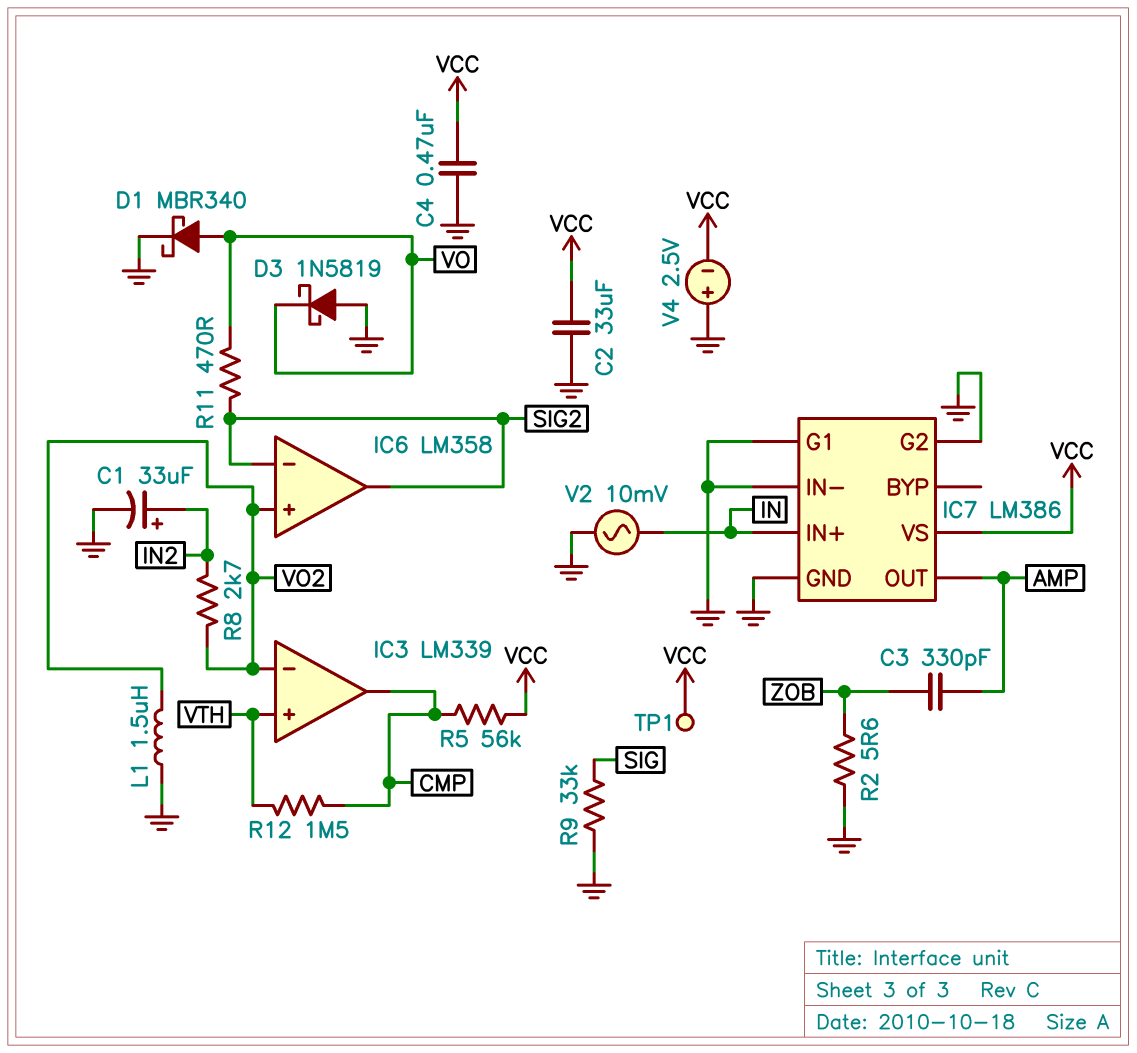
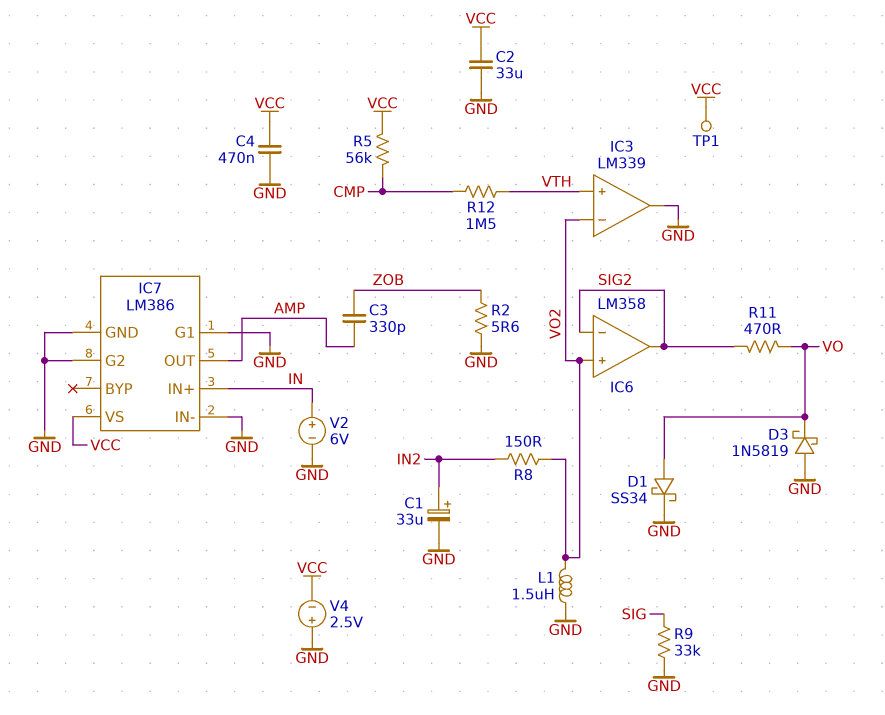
D1: schottky MBR340 (A VO, K GND) -> schottky SS34 (A VO, K GND)
IC3 pin out: CMP -> GND
R8: 2.7k (IN2, VO2) -> 150 (IN2, VO2)
V2: AC 10mV (GND, IN) -> 6V (plus IN, minus GND)

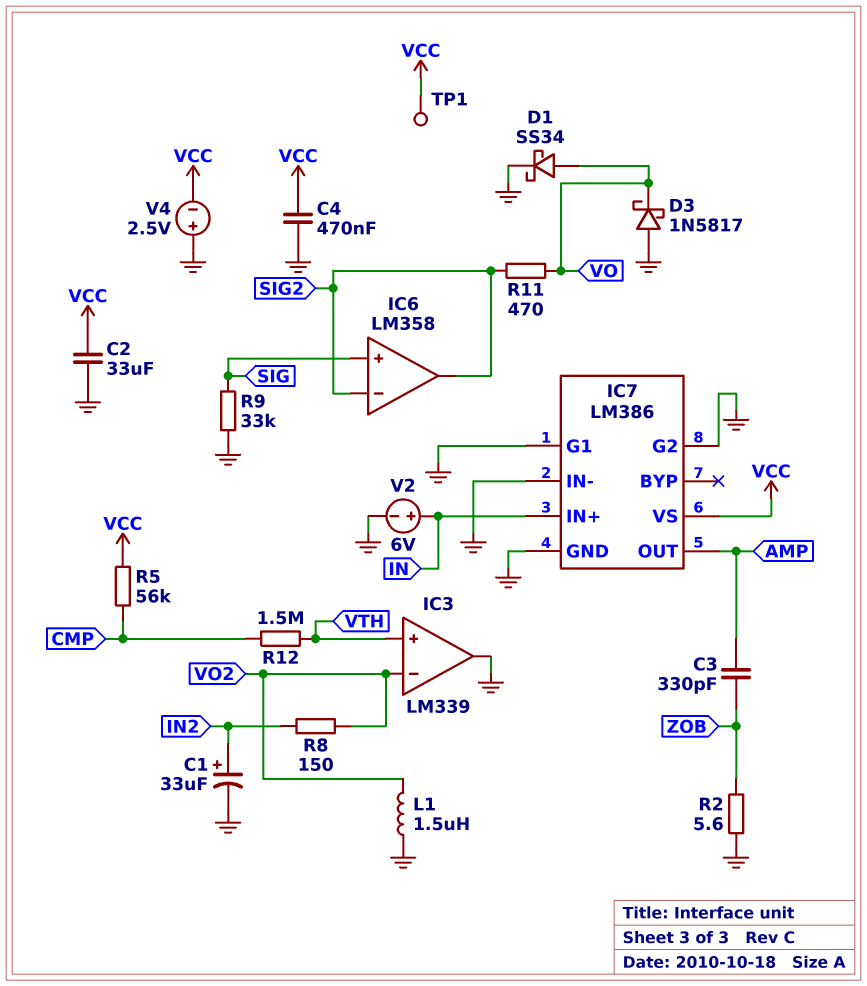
D3: schottky 1N5819 (A GND, K VO) -> schottky 1N5817 (A GND, K VO)
IC6 pin in+: VO2 -> SIG

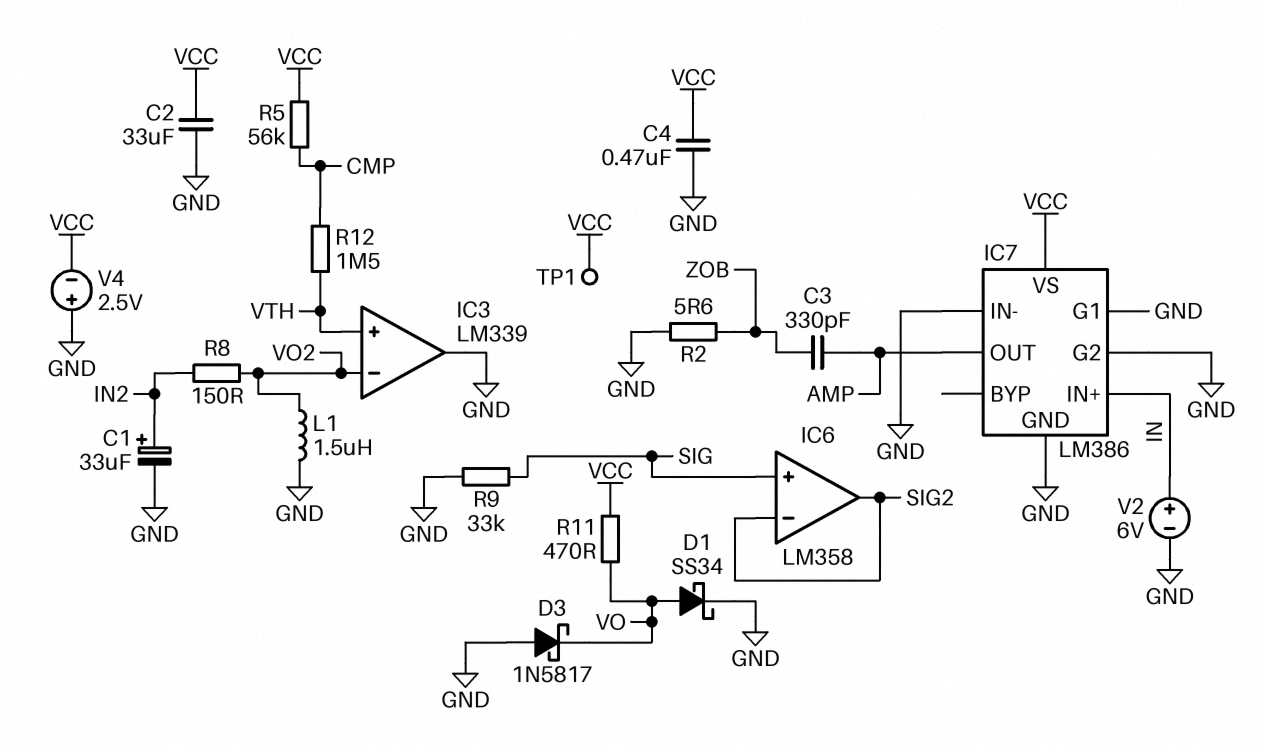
R11: 470 (SIG2, VO) -> 470 (VCC, VO)

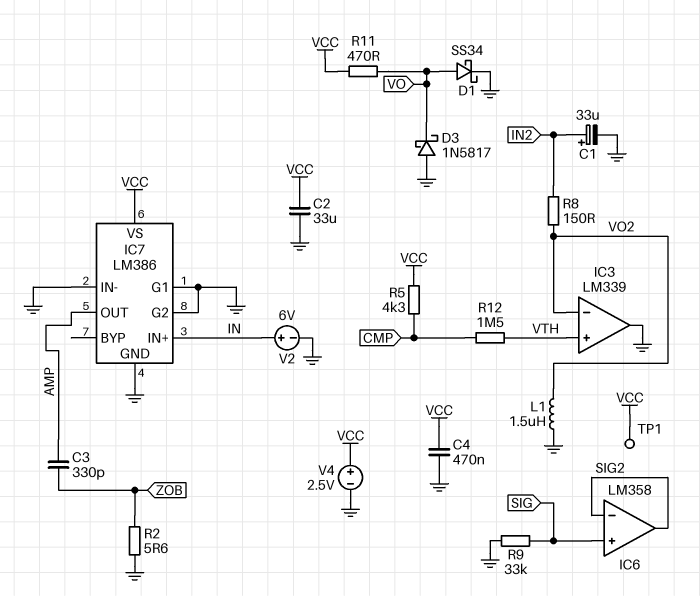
R5: 56k (CMP, VCC) -> 4.3k (CMP, VCC)
V4: 2.5V (plus GND, minus VCC) -> 2.5V (plus VCC, minus GND)

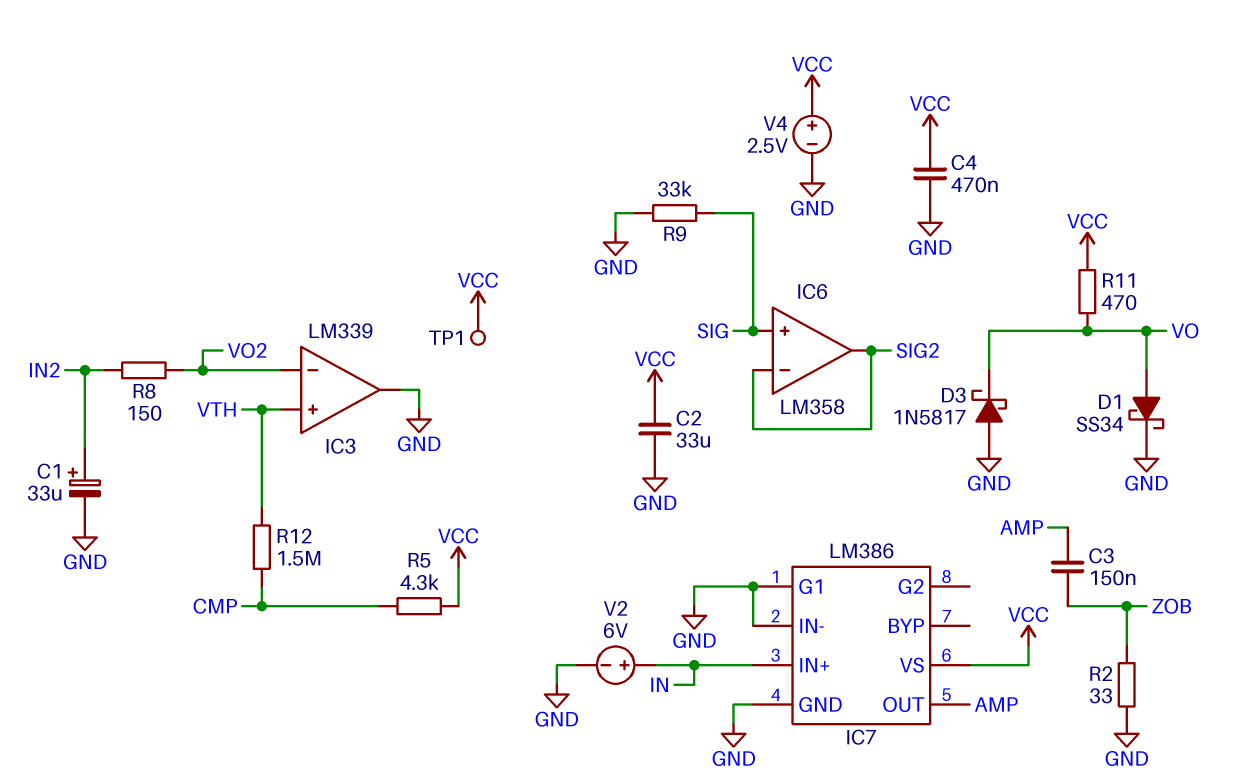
C3: 330pF (AMP, ZOB) -> 150nF (AMP, ZOB)
IC7 pin G2: GND -> none
L1: 1.5uH (GND, VO2) -> none
R2: 5.6 (GND, ZOB) -> 33 (GND, ZOB)

